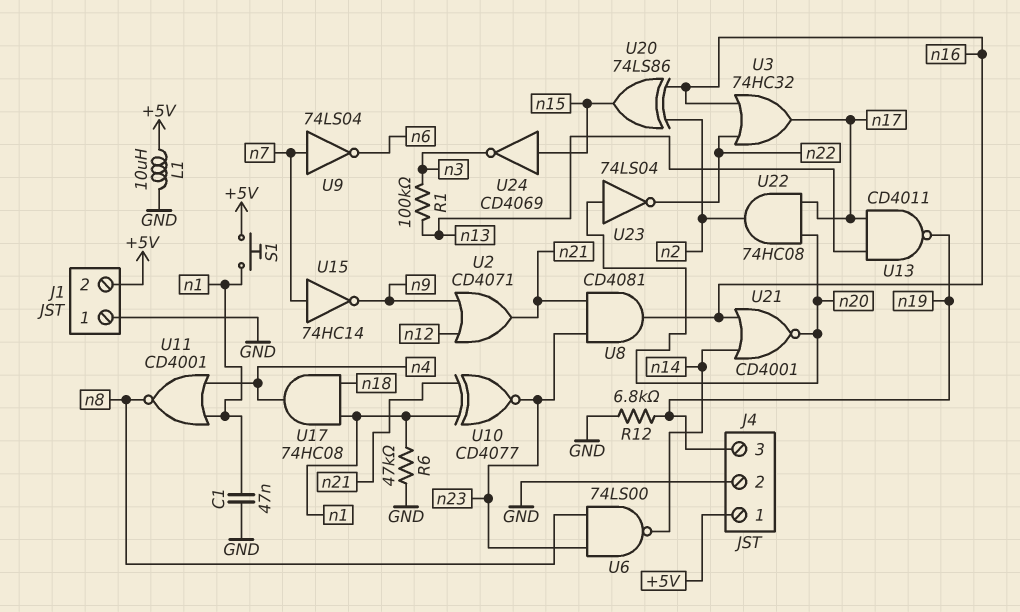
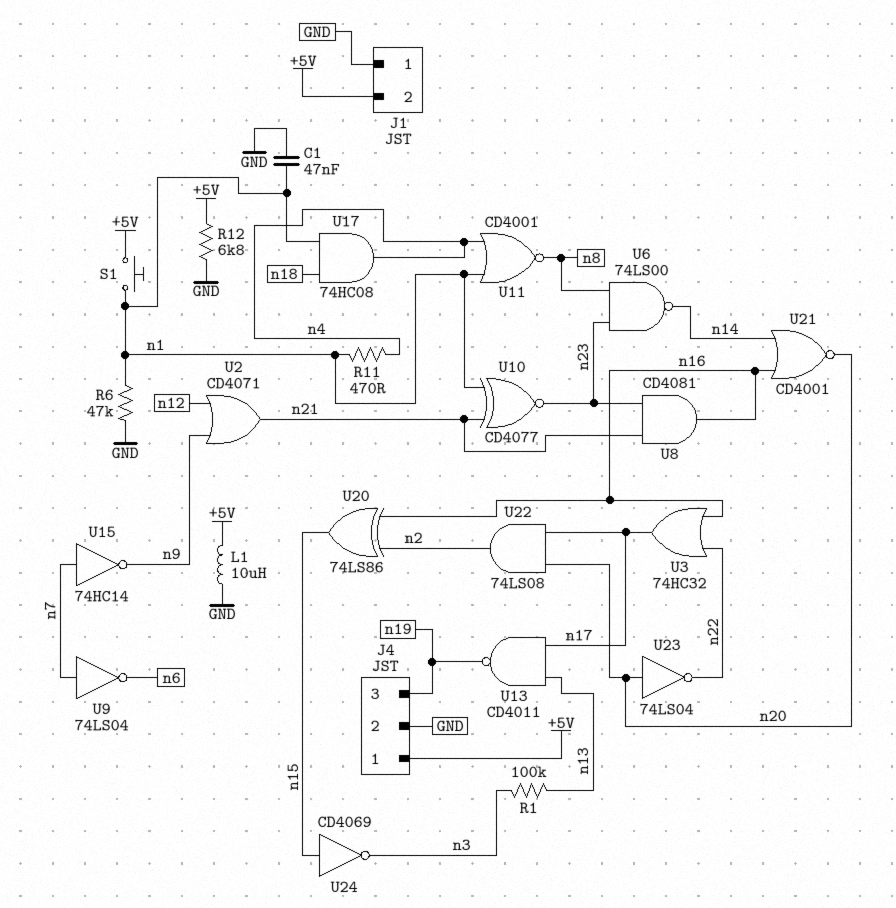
R11: none -> 470 (n1, n4)
R12: 6.8k (GND, n19) -> 6.8k (+5V, GND)
U22: AND 74HC08 (in n17, in n20, out n2) -> AND 74LS08 (in n17, in n20, out n2)

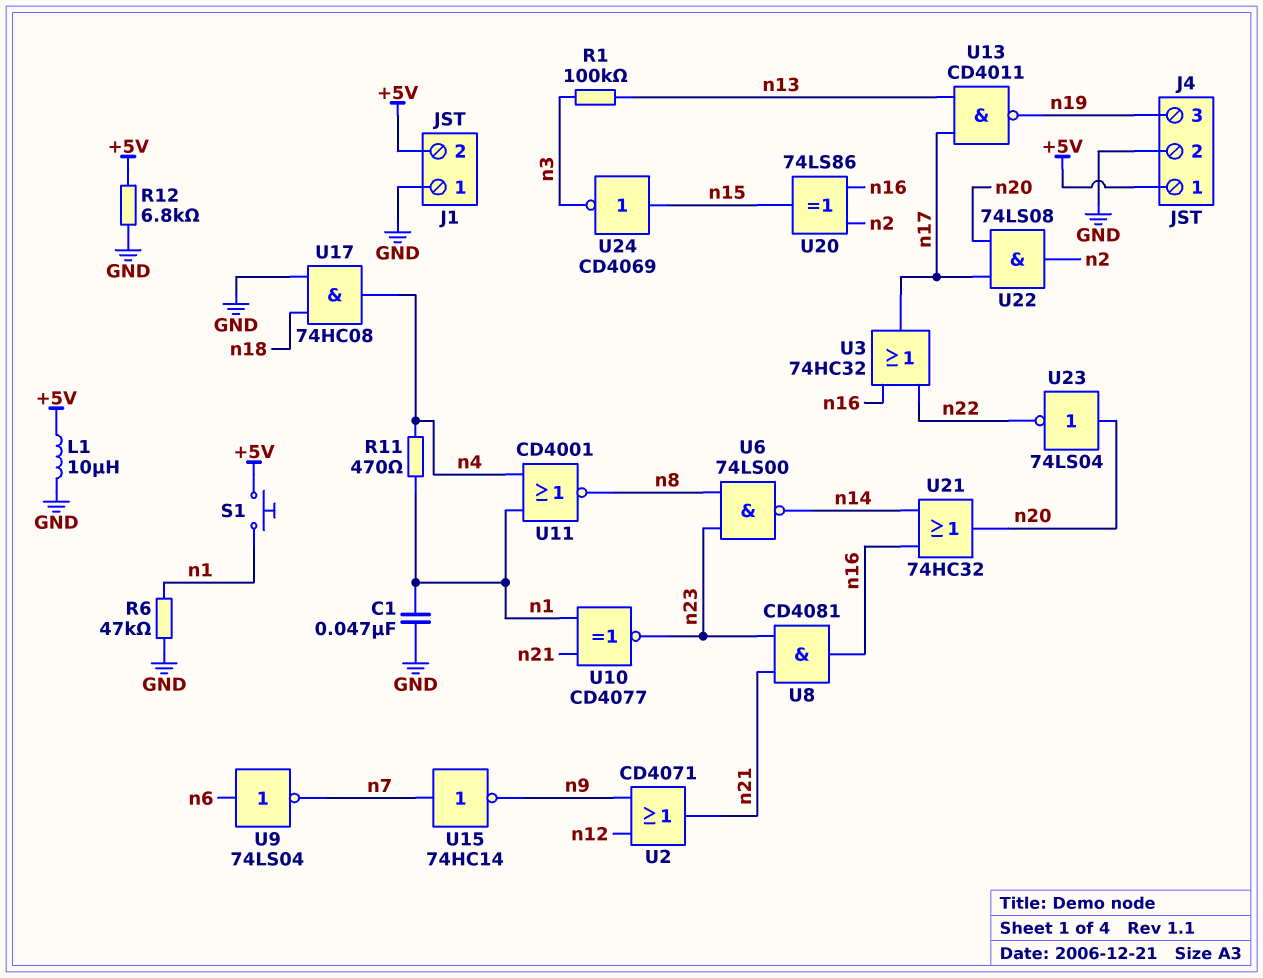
U9: NOT 74LS04 (in n7, out n6) -> NOT 74LS04 (in n6, out n7)
U17: AND 74HC08 (in n1, in n18, out n4) -> AND 74HC08 (in GND, in n18, out n4)
U21: NOR CD4001 (in n14, in n16, out n20) -> OR 74HC32 (in n14, in n16, out n20)

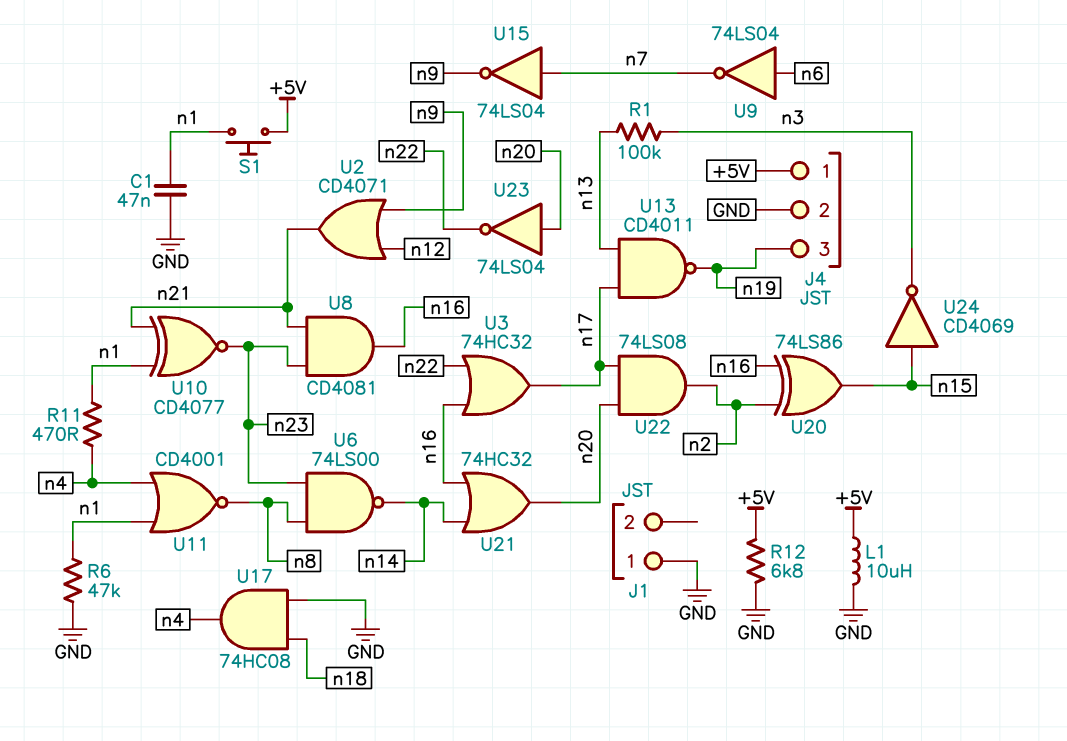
J1 pin 2: +5V -> none
U15: NOT 74HC14 (in n7, out n9) -> NOT 74LS04 (in n7, out n9)

